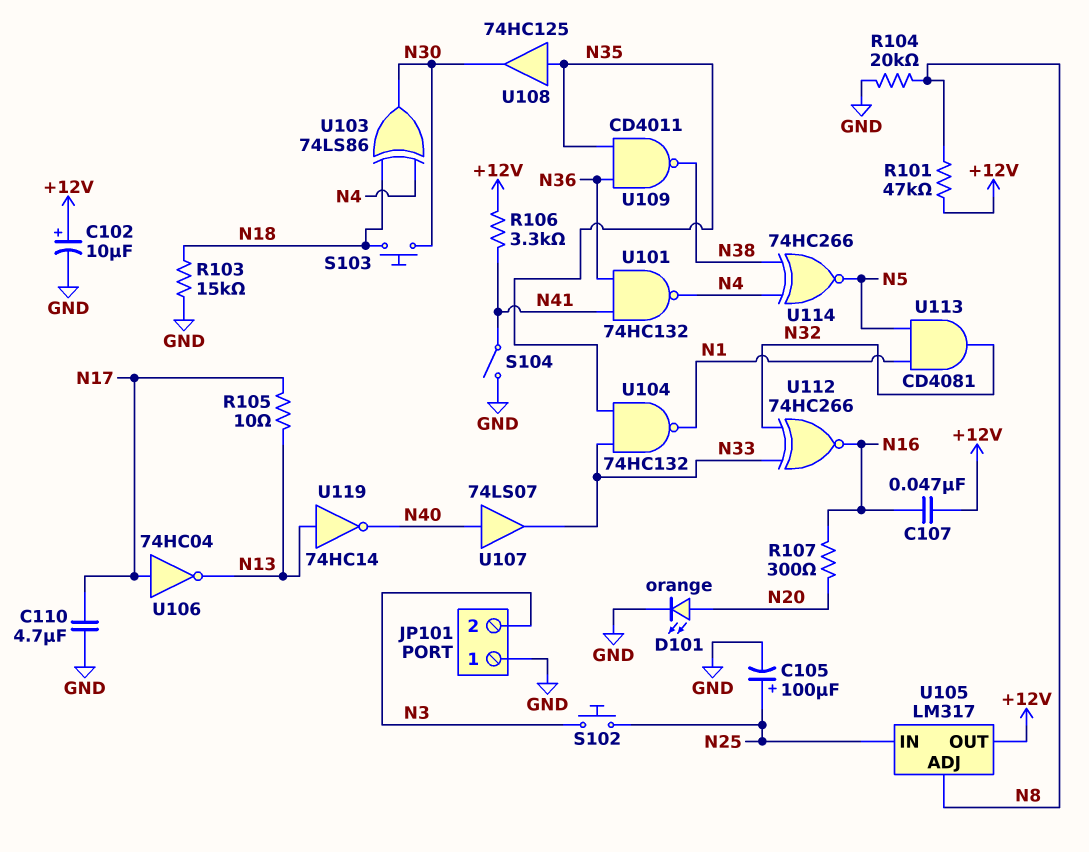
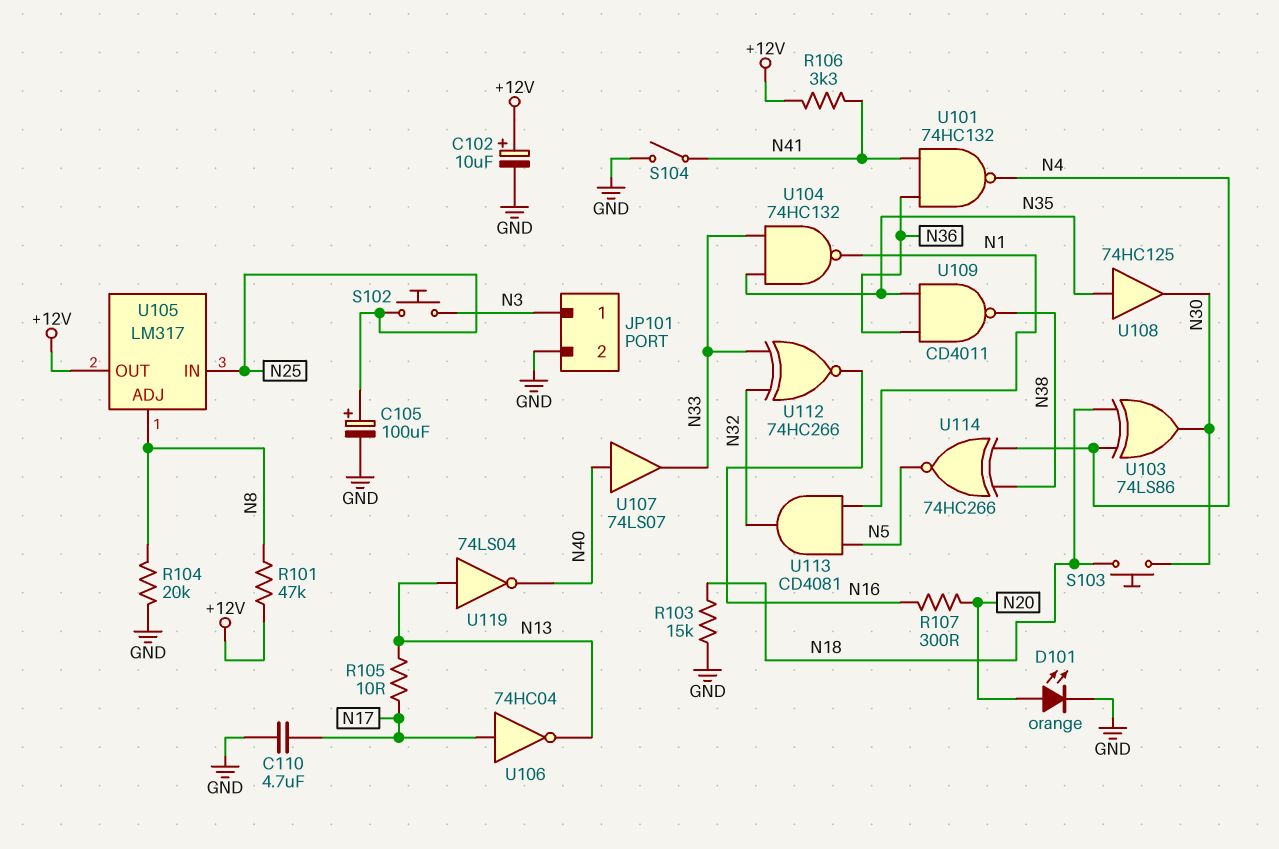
C107: 47nF (+12V, N16) -> none
JP101 pin 1: GND -> N3
JP101 pin 2: N3 -> GND
U119: NOT 74HC14 (in N13, out N40) -> NOT 74LS04 (in N13, out N40)

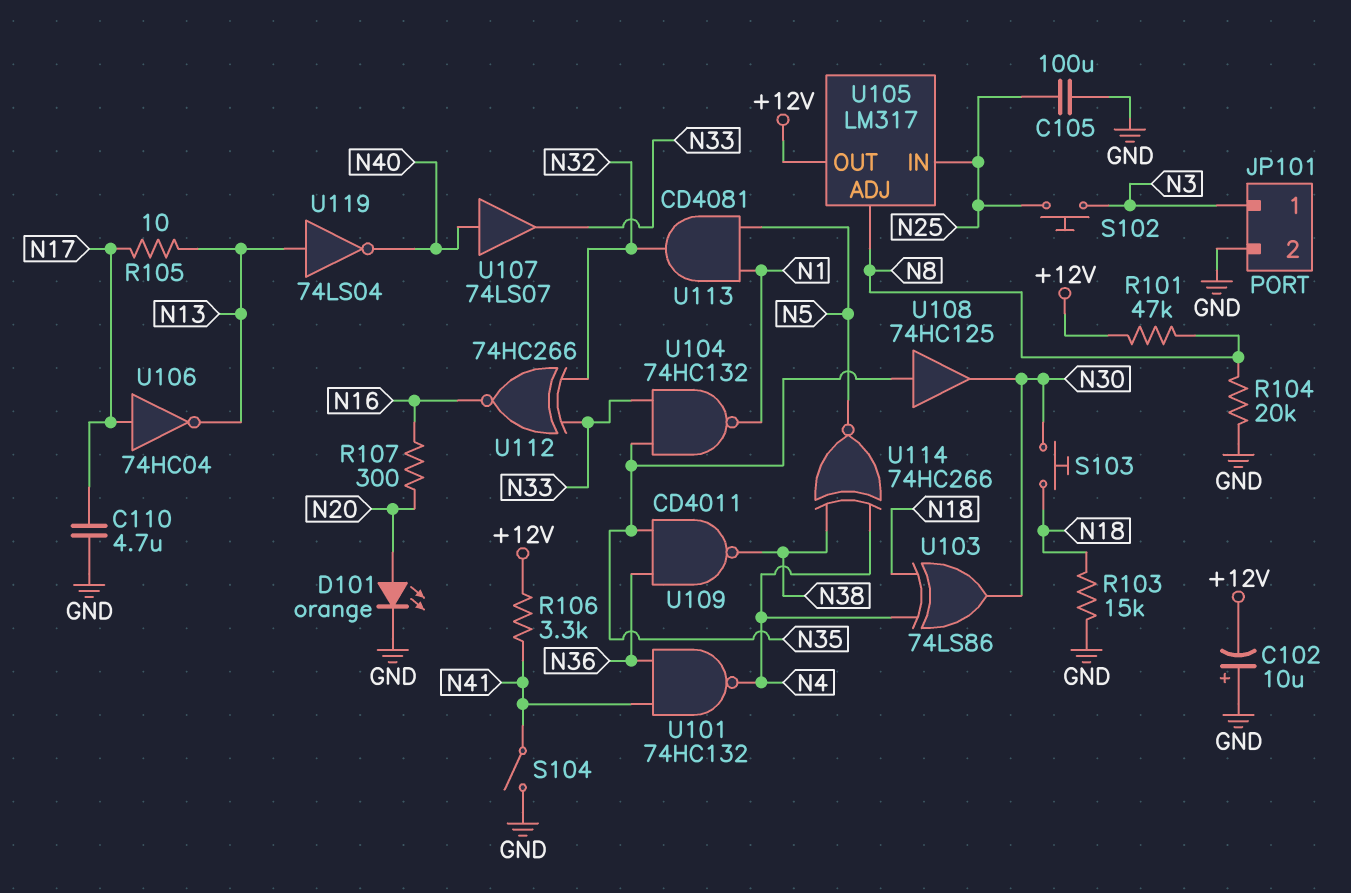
C102: 10uF (plus +12V, minus GND) -> 10uF (plus GND, minus +12V)
C105: 100uF (plus N25, minus GND) -> 100uF (GND, N25)

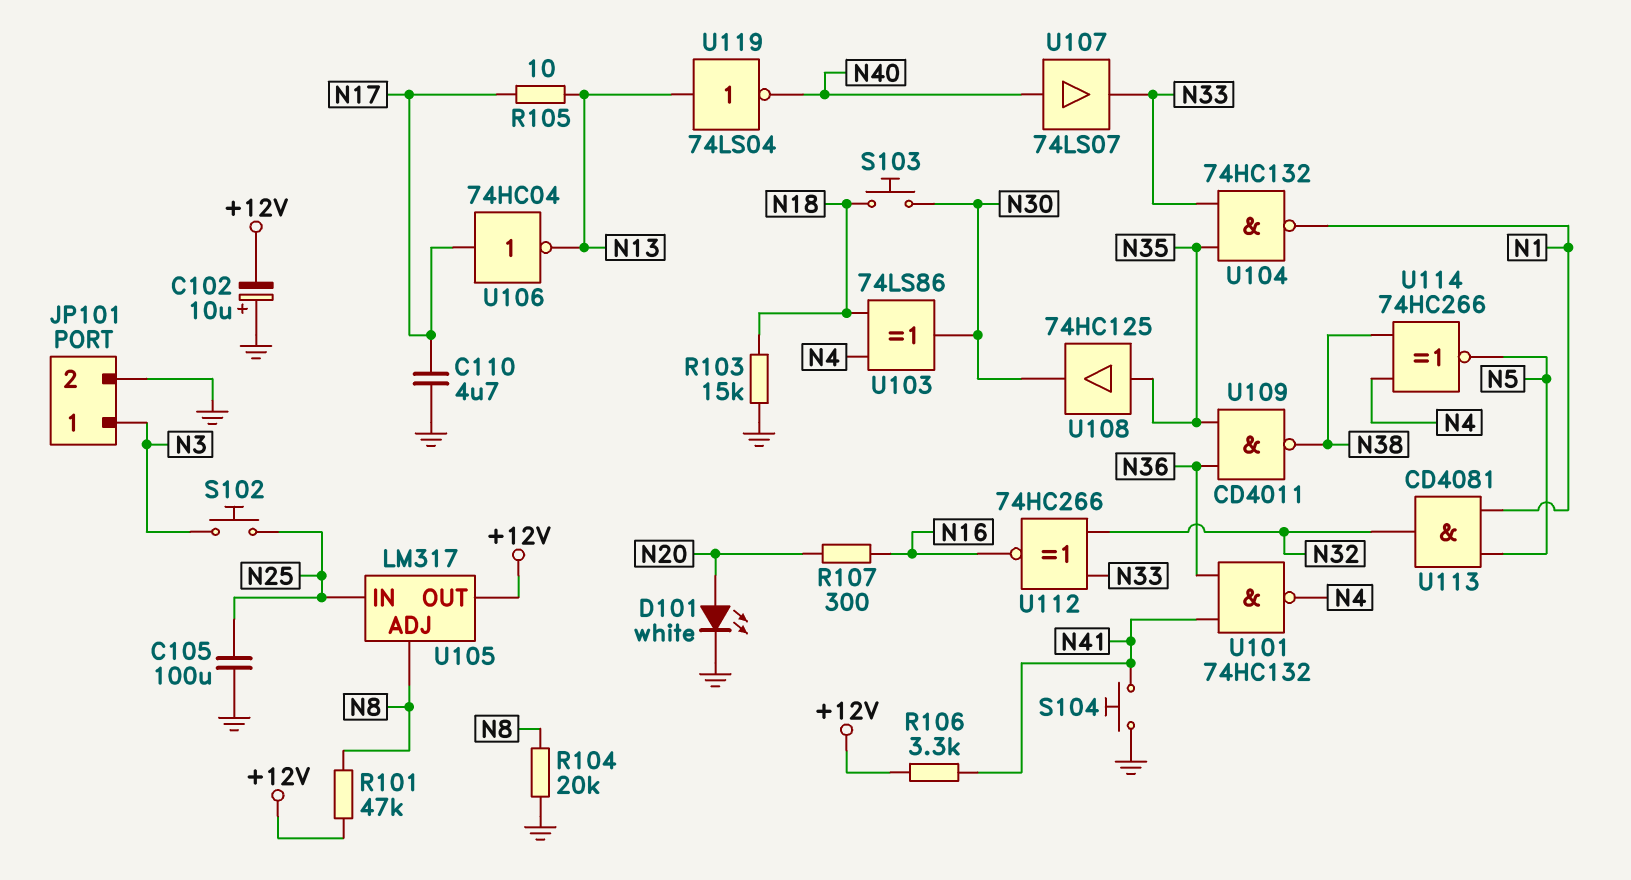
D101: LED orange (A N20, K GND) -> LED white (A N20, K GND)
S104: switch (GND, N41) -> button (GND, N41)

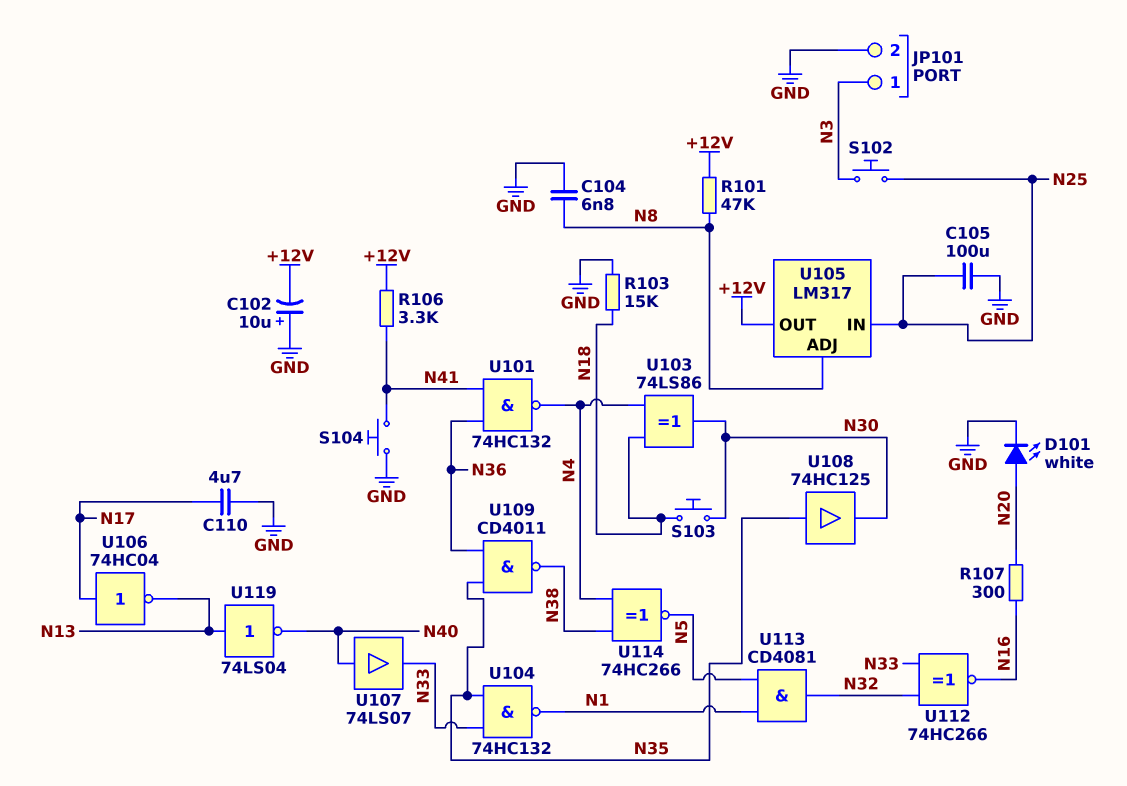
C104: none -> 6.8nF (GND, N8)
R104: 20k (GND, N8) -> none
R105: 10 (N13, N17) -> none

